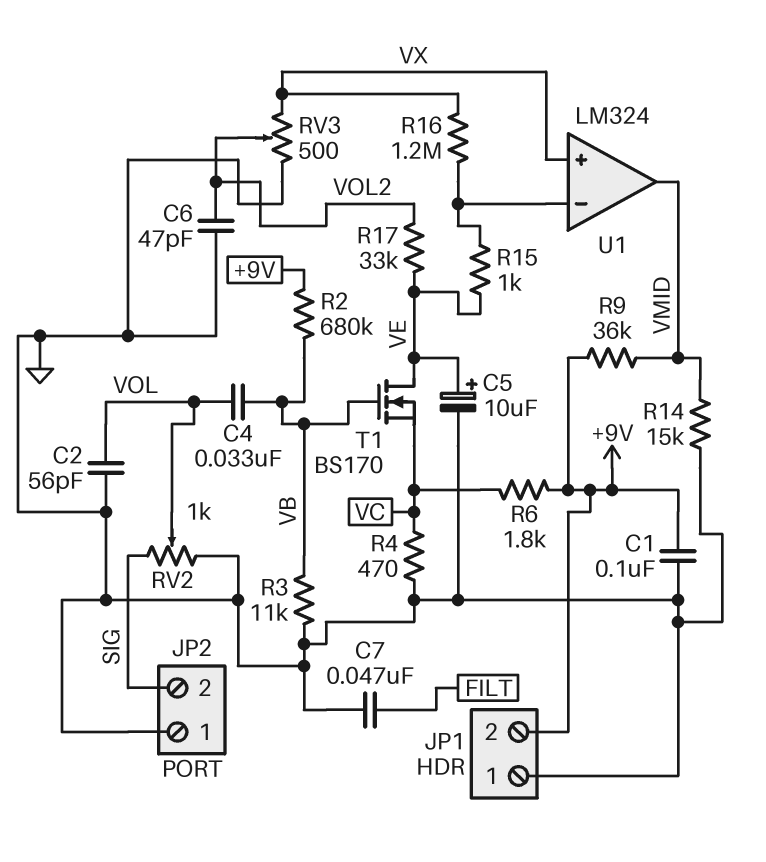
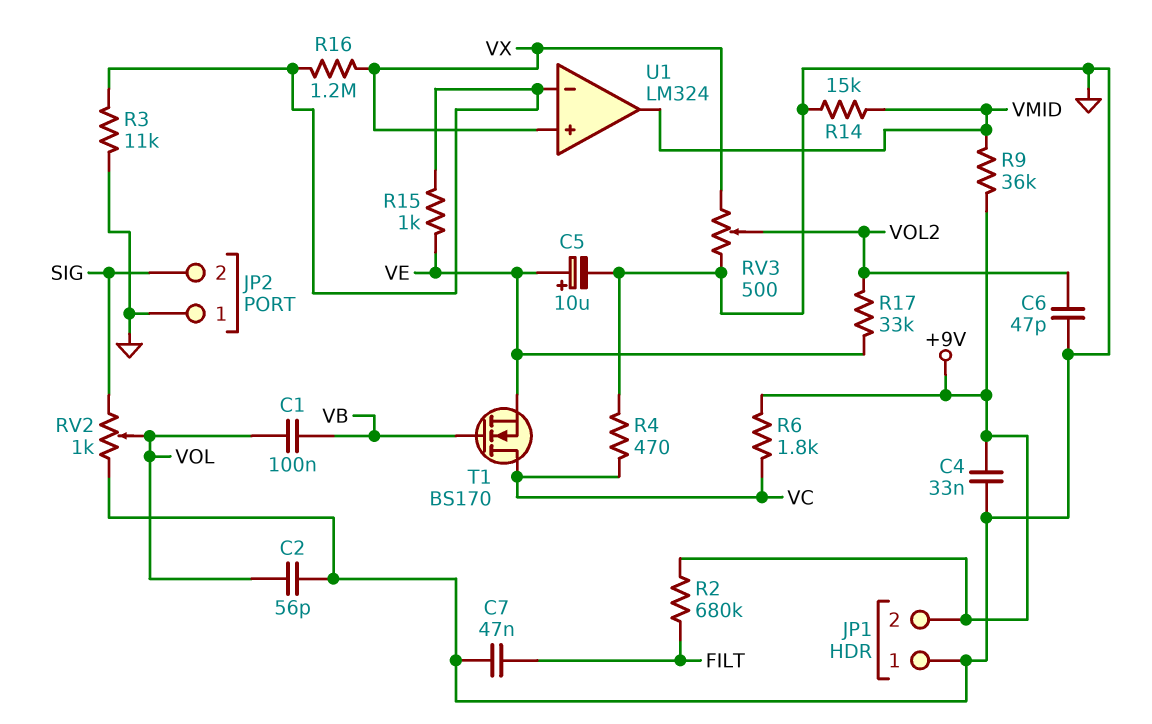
C1: 100nF (+9V, GND) -> 100nF (VB, VOL)
C4: 33nF (VB, VOL) -> 33nF (+9V, GND)
R2: 680k (+9V, VB) -> 680k (+9V, FILT)
R3: 11k (GND, VB) -> 11k (GND, U1/in-)
T1: NMOS BS170 (G VB, D VE, S VC) -> NMOS BS170 (G VB, D VC, S VE)

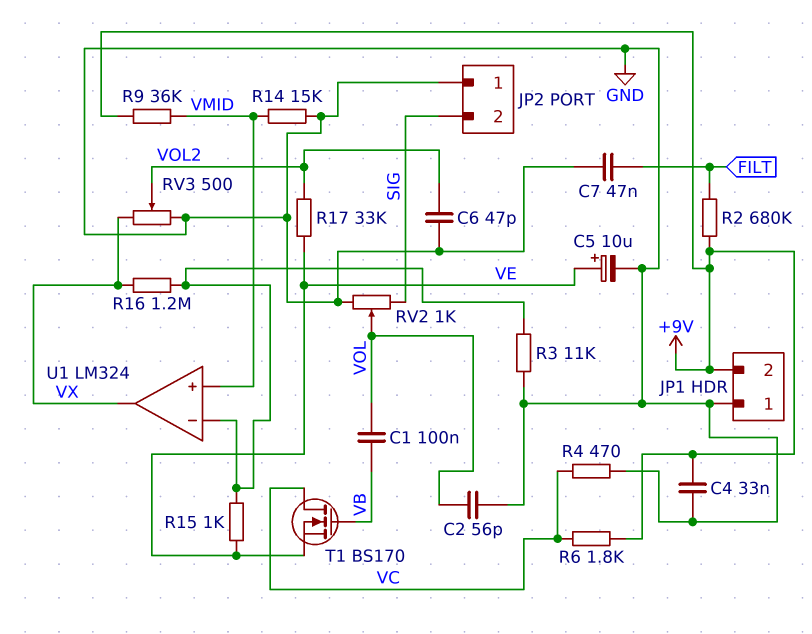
U1 pin in+: VX -> VMID
U1 pin out: VMID -> VX

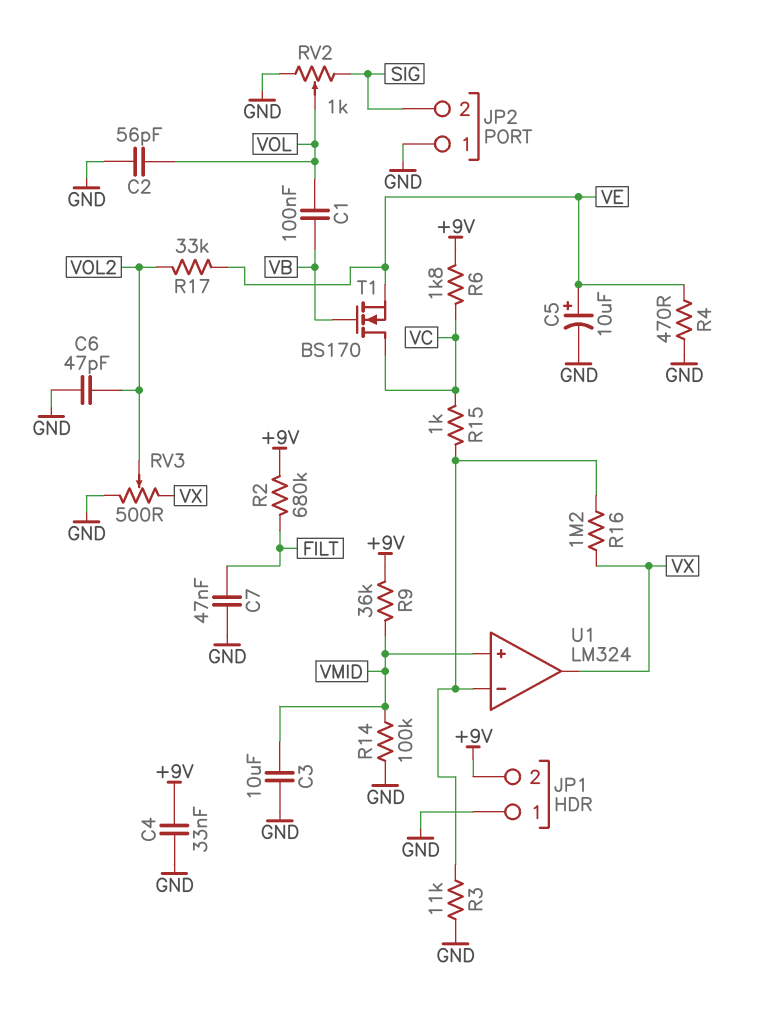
C3: none -> 10uF (GND, VMID)
R4: 470 (GND, VC) -> 470 (GND, VE)
R14: 15k (GND, VMID) -> 100k (GND, VMID)
R15: 1k (U1/in-, VE) -> 1k (U1/in-, VC)

